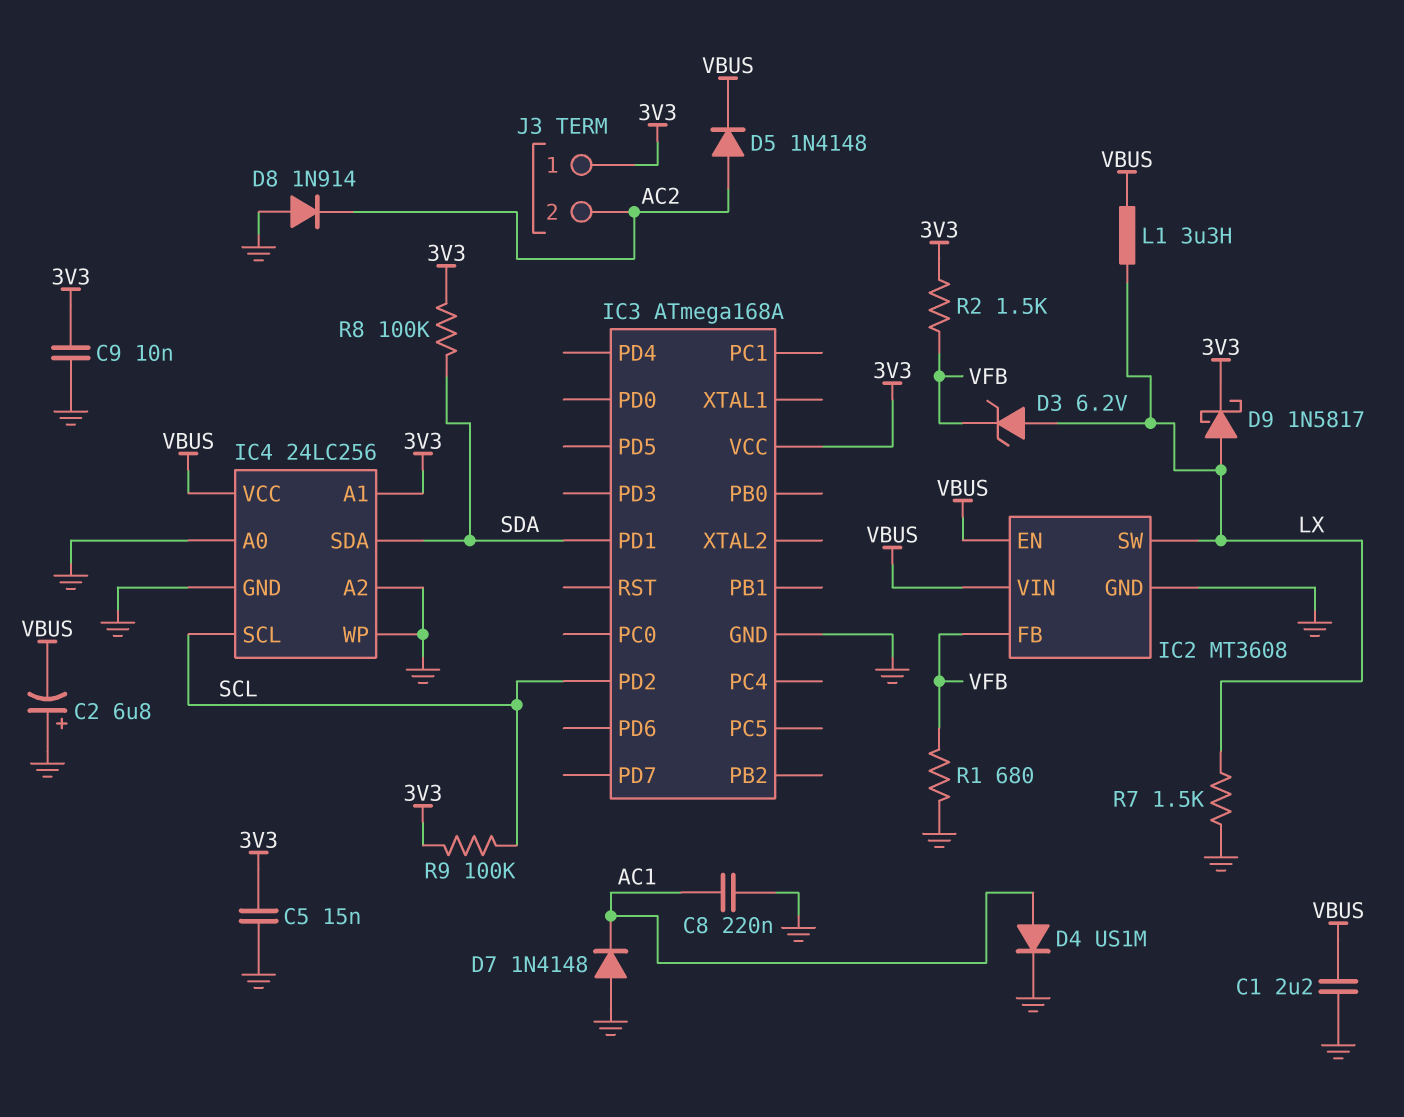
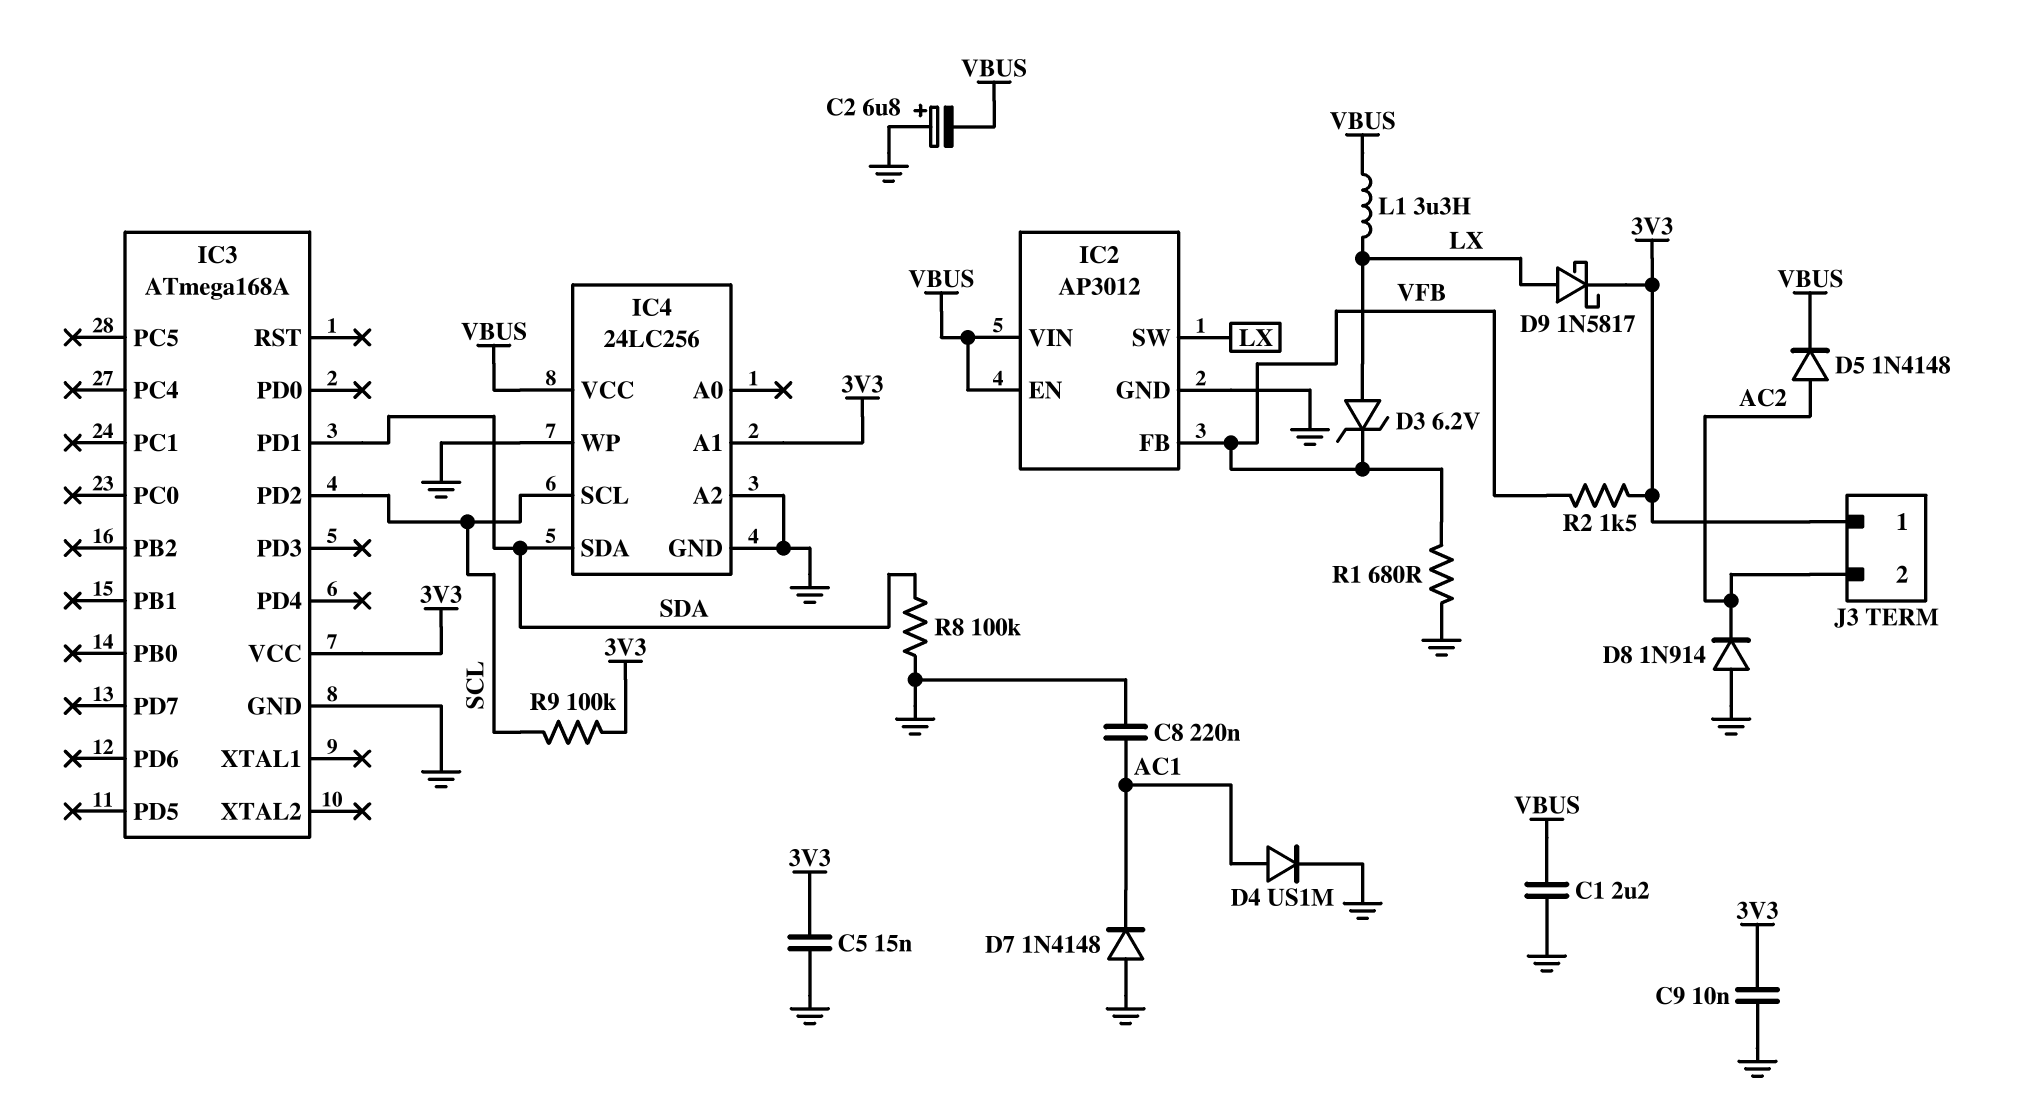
IC2: MT3608 -> AP3012
IC4 pin A0: GND -> none
R7: 1.5k (GND, LX) -> none
R8: 100k (3V3, SDA) -> 100k (GND, SDA)

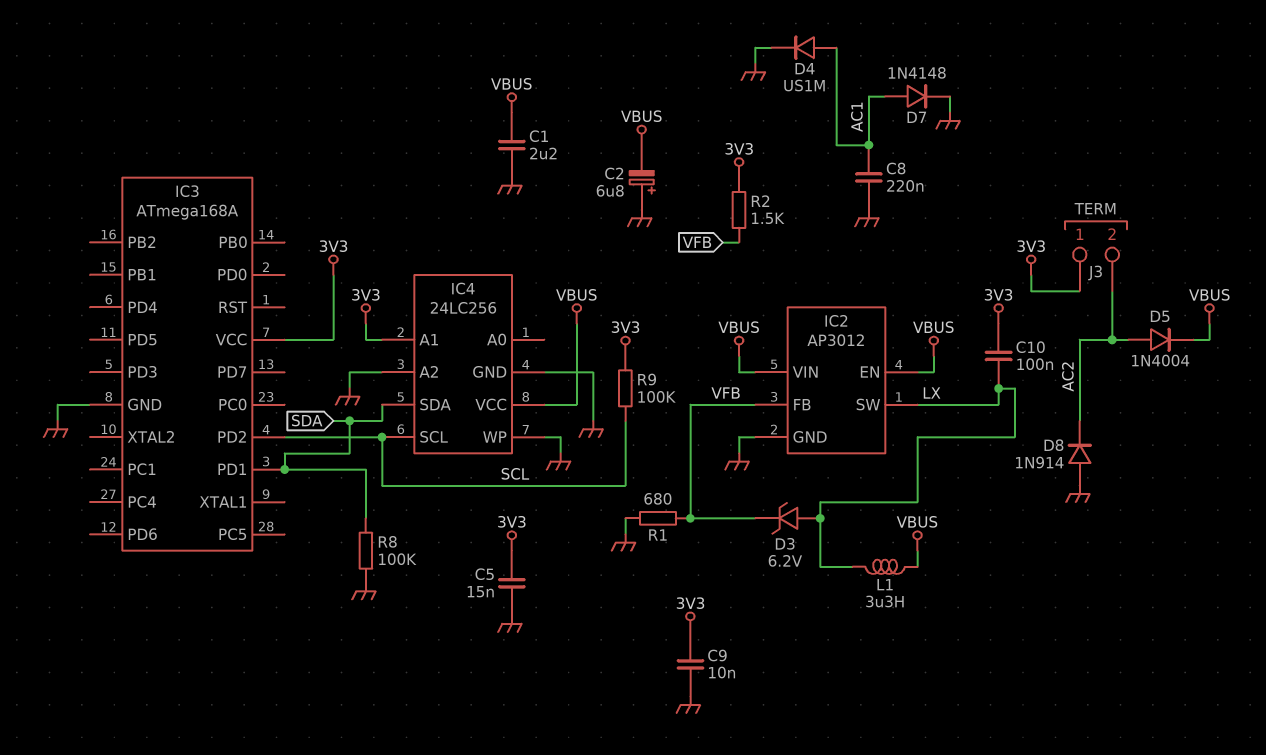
C10: none -> 100nF (3V3, LX)
D5: diode 1N4148 (A AC2, K VBUS) -> diode 1N4004 (A AC2, K VBUS)
D7: diode 1N4148 (A GND, K AC1) -> diode 1N4148 (A AC1, K GND)
D9: schottky 1N5817 (A LX, K 3V3) -> none

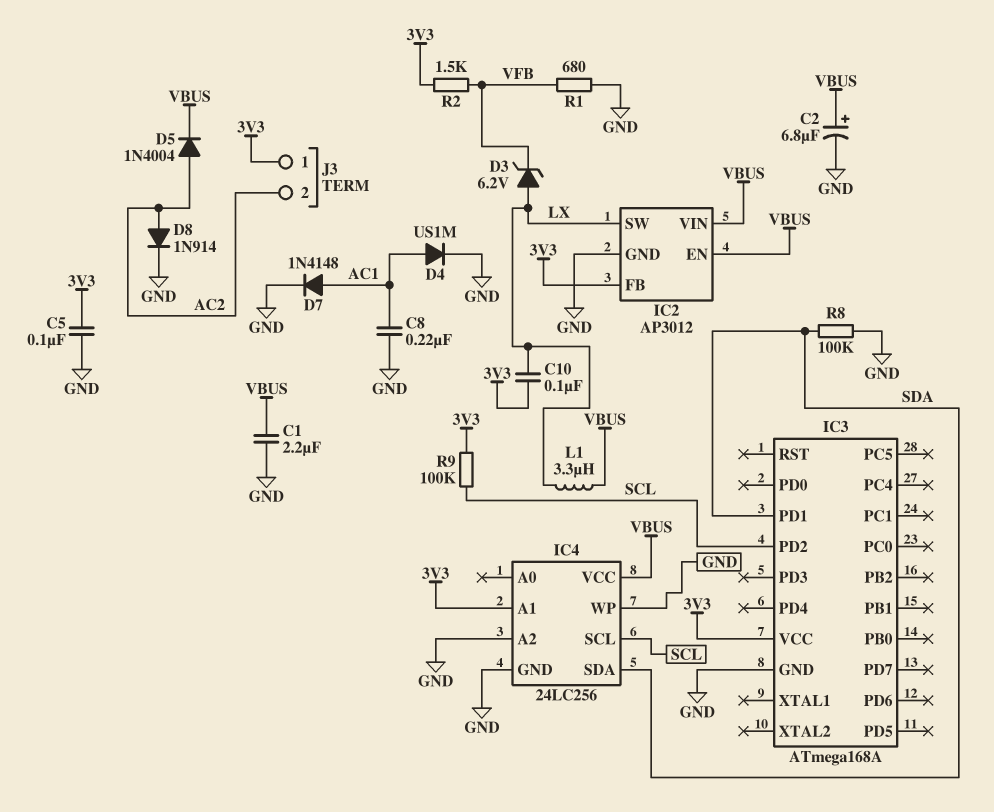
C2: 6.8uF (plus GND, minus VBUS) -> 6.8uF (plus VBUS, minus GND)
C5: 15nF (3V3, GND) -> 100nF (3V3, GND)
C9: 10nF (3V3, GND) -> none
D8: diode 1N914 (A GND, K AC2) -> diode 1N914 (A AC2, K GND)
IC2 pin FB: VFB -> 3V3

